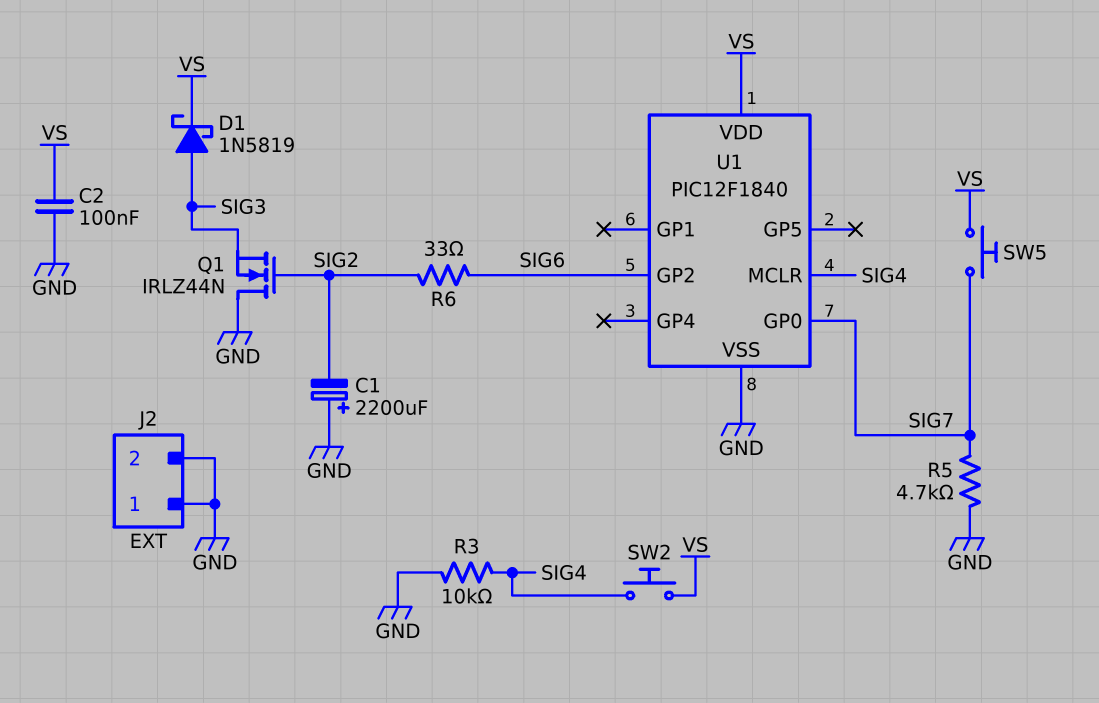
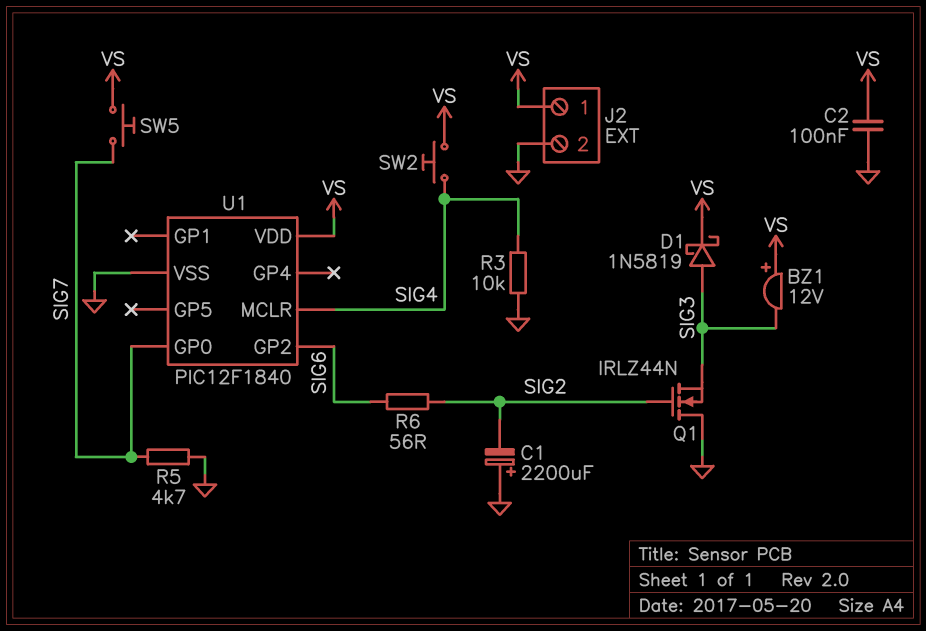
BZ1: none -> buzzer 12V (plus VS, minus SIG3)
J2 pin 1: GND -> VS
R6: 33 (SIG2, SIG6) -> 56 (SIG2, SIG6)

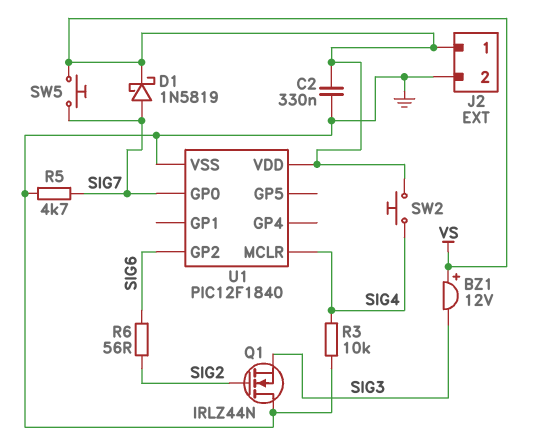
C1: 2200uF (plus GND, minus SIG2) -> none
C2: 100nF (GND, VS) -> 330nF (GND, VS)
D1: schottky 1N5819 (A SIG3, K VS) -> schottky 1N5819 (A SIG7, K VS)

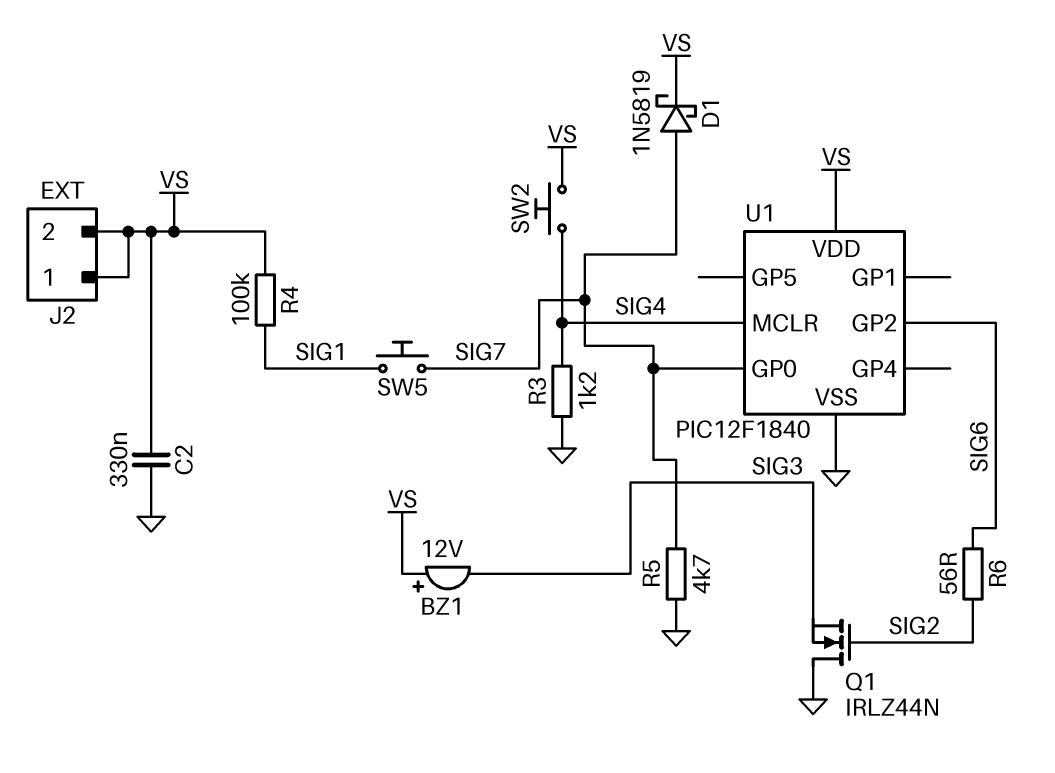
J2 pin 2: GND -> VS
R3: 10k (GND, SIG4) -> 1.2k (GND, SIG4)
R4: none -> 100k (SIG1, VS)
SW5: button (SIG7, VS) -> button (SIG1, SIG7)

